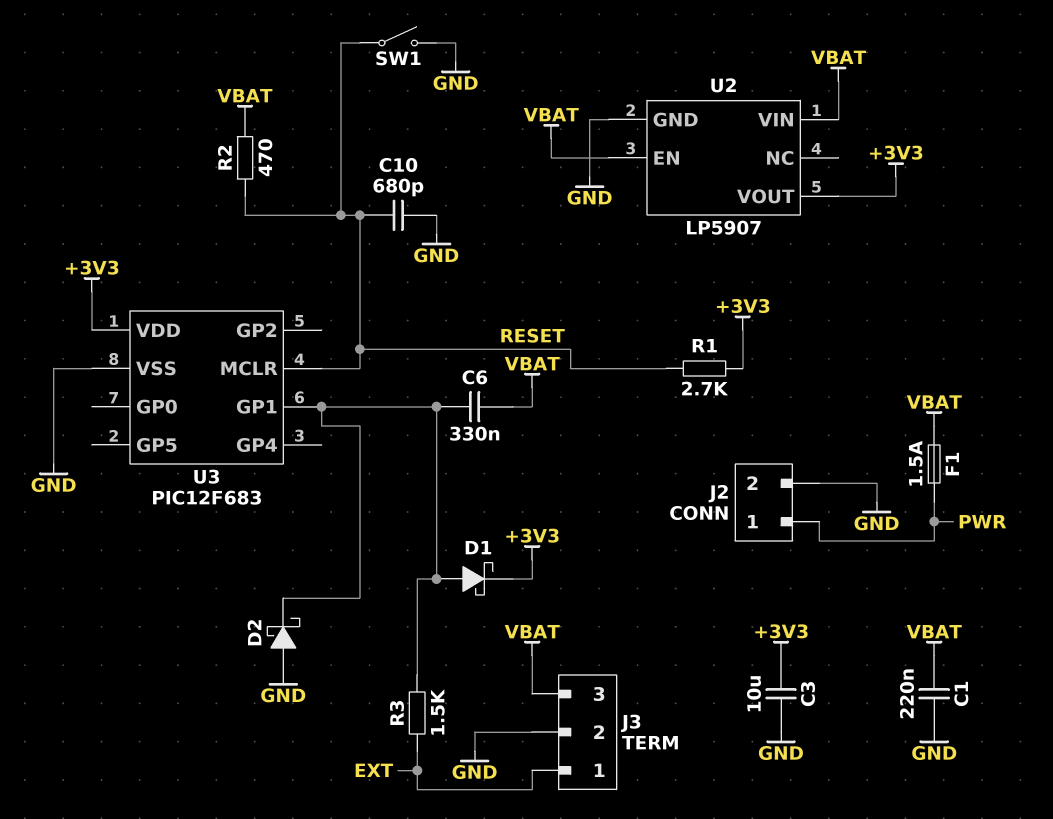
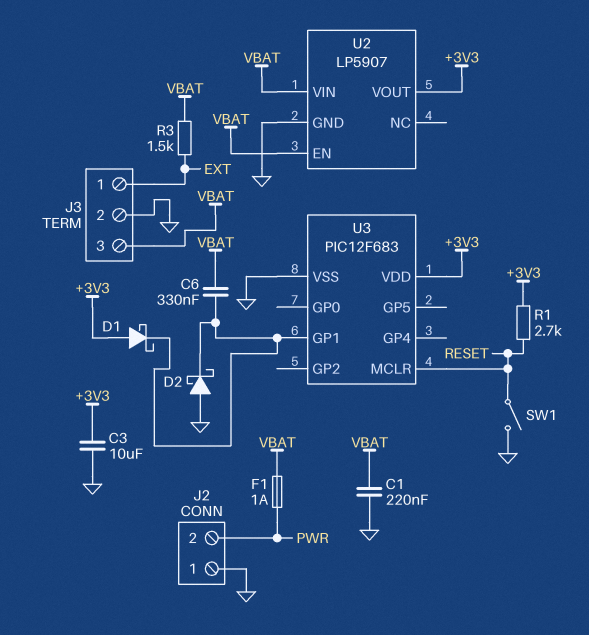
C10: 680pF (GND, RESET) -> none
D1: schottky (A U3/GP1, K +3V3) -> schottky (A +3V3, K U3/GP1)
F1: 1.5A (PWR, VBAT) -> 1A (PWR, VBAT)
J2 pin 1: PWR -> GND
J2 pin 2: GND -> PWR
R2: 470 (RESET, VBAT) -> none
R3: 1.5k (EXT, U3/GP1) -> 1.5k (EXT, VBAT)

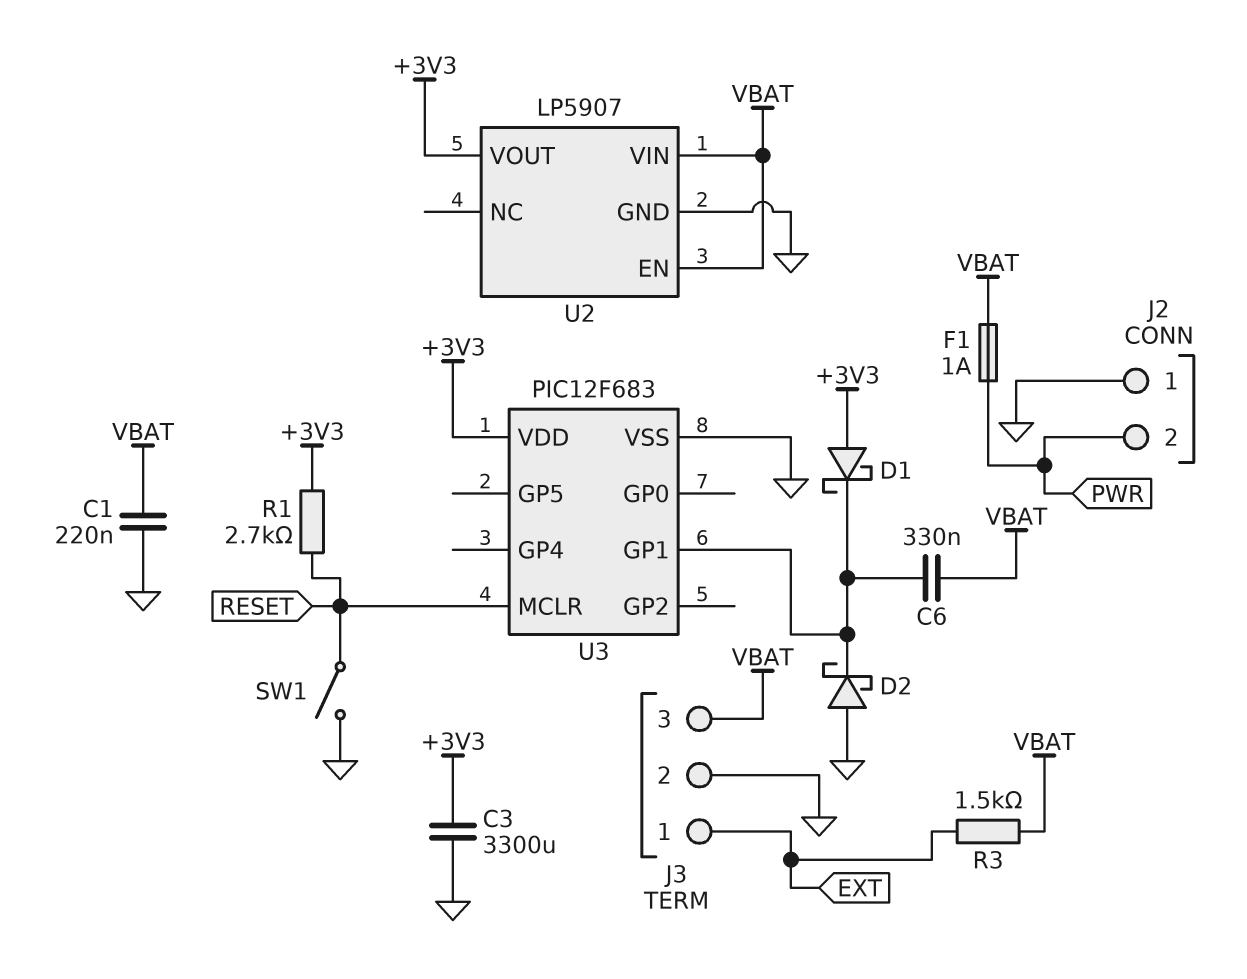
C3: 10uF (+3V3, GND) -> 3300uF (+3V3, GND)

